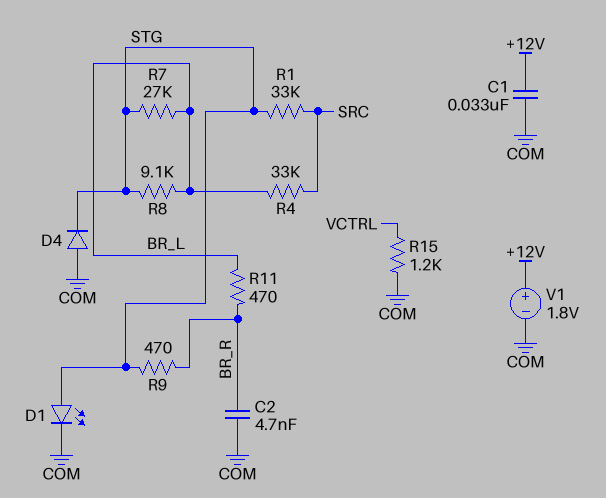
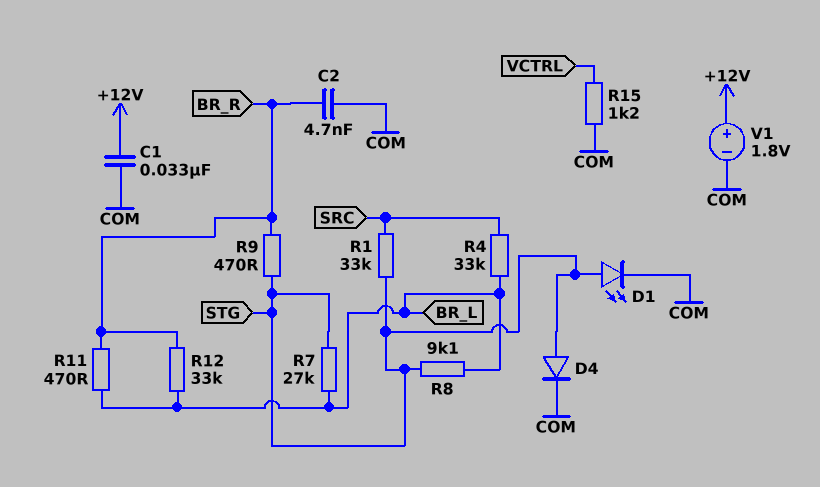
D4: diode (A COM, K STG) -> diode (A STG, K COM)
R12: none -> 33k (BR_L, BR_R)

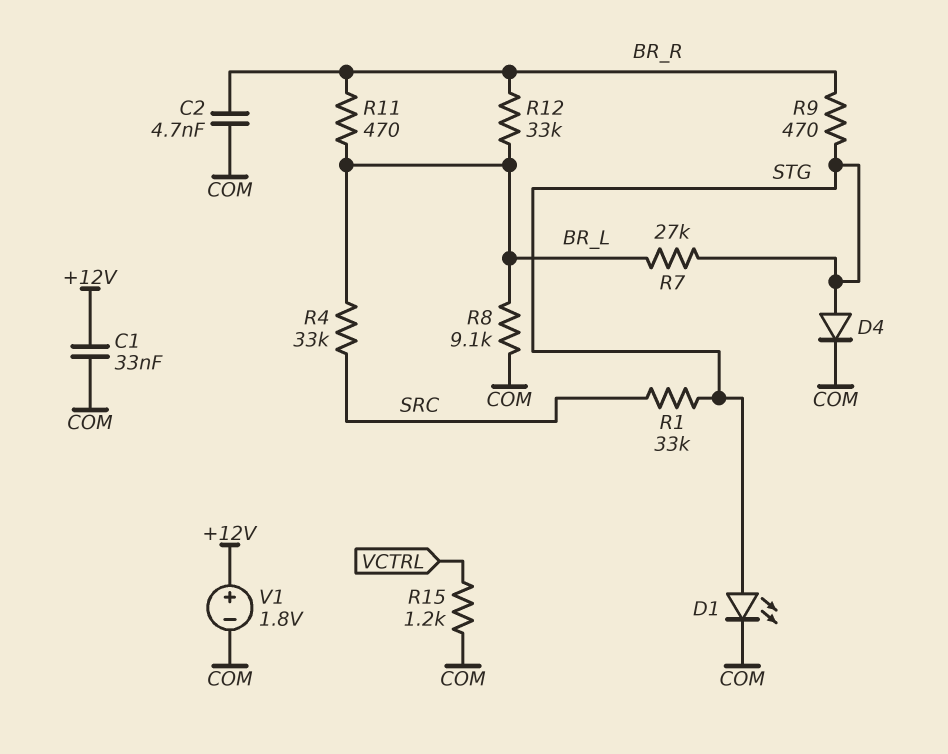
R8: 9.1k (BR_L, STG) -> 9.1k (BR_L, COM)

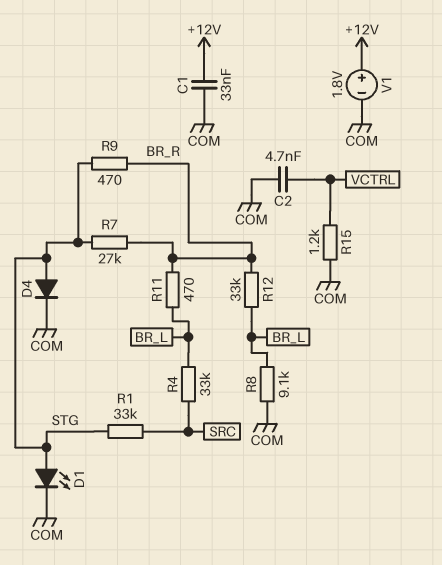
C2: 4.7nF (BR_R, COM) -> 4.7nF (COM, VCTRL)
R7: 27k (BR_L, STG) -> 27k (BR_R, STG)

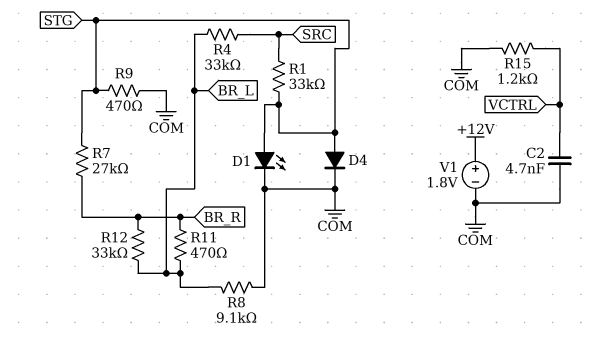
C1: 33nF (+12V, COM) -> none
R9: 470 (BR_R, STG) -> 470 (COM, STG)

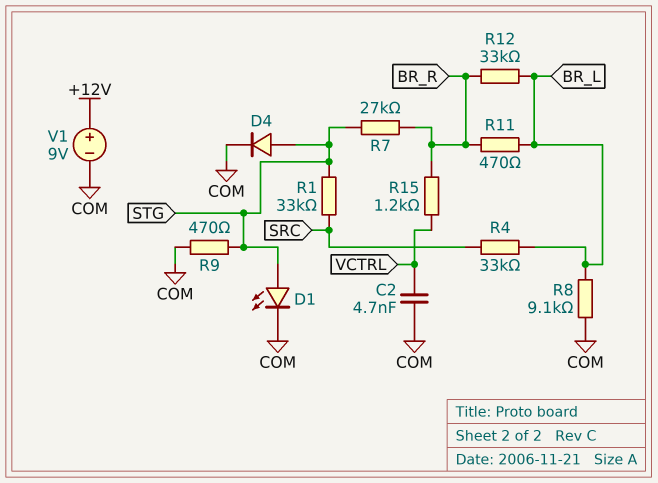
R15: 1.2k (COM, VCTRL) -> 1.2k (BR_R, VCTRL)
V1: 1.8V (plus +12V, minus COM) -> 9V (plus +12V, minus COM)

